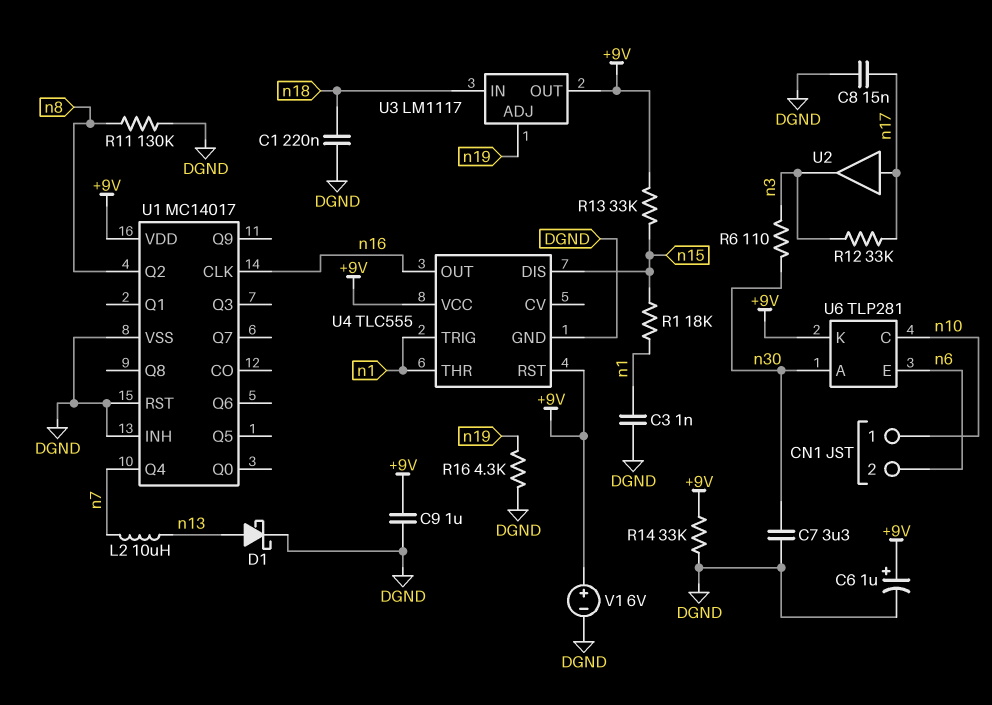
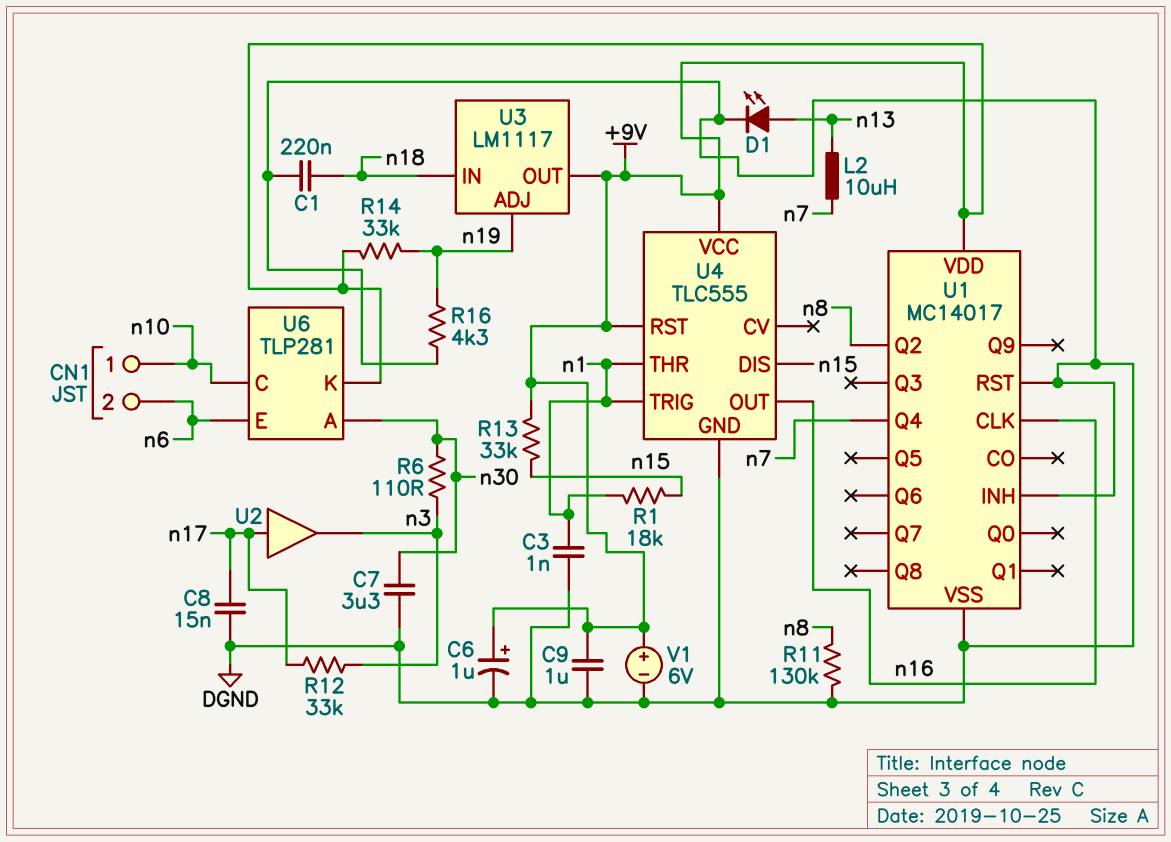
D1: schottky (A n13, K DGND) -> LED (A n13, K DGND)
R14: 33k (+9V, DGND) -> 33k (+9V, n19)

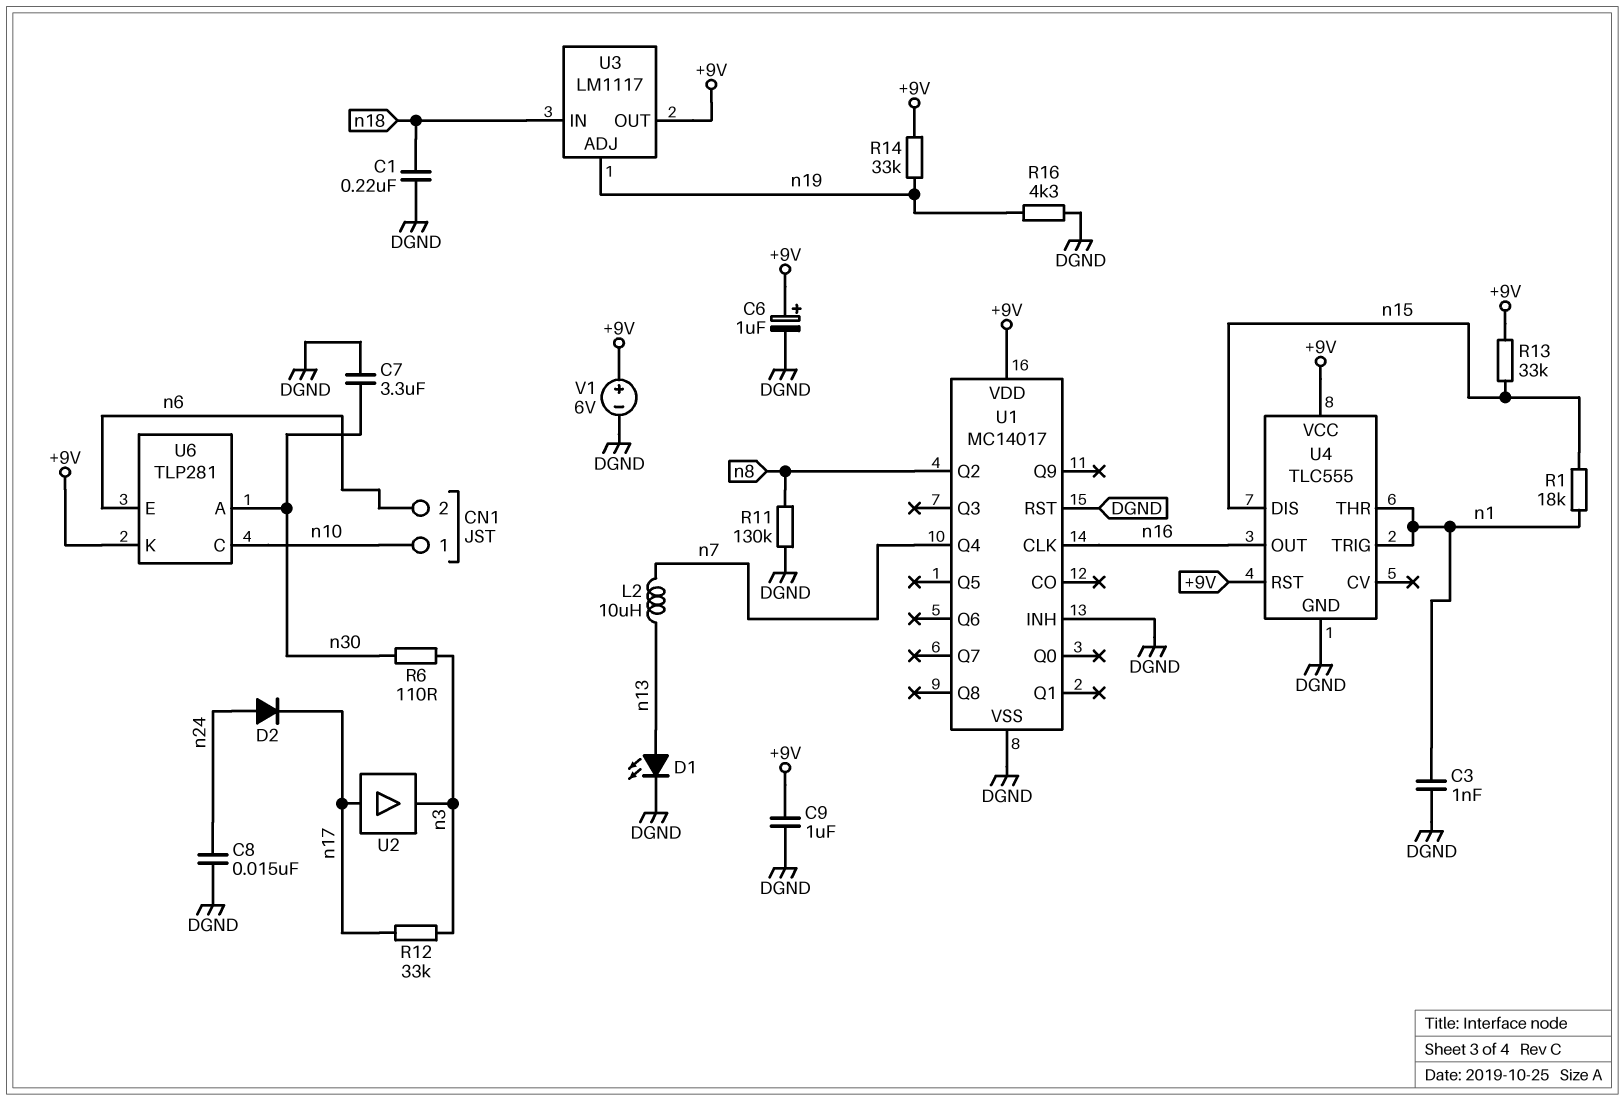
C8: 15nF (DGND, n17) -> 15nF (DGND, n24)
D2: none -> diode (A n24, K n17)

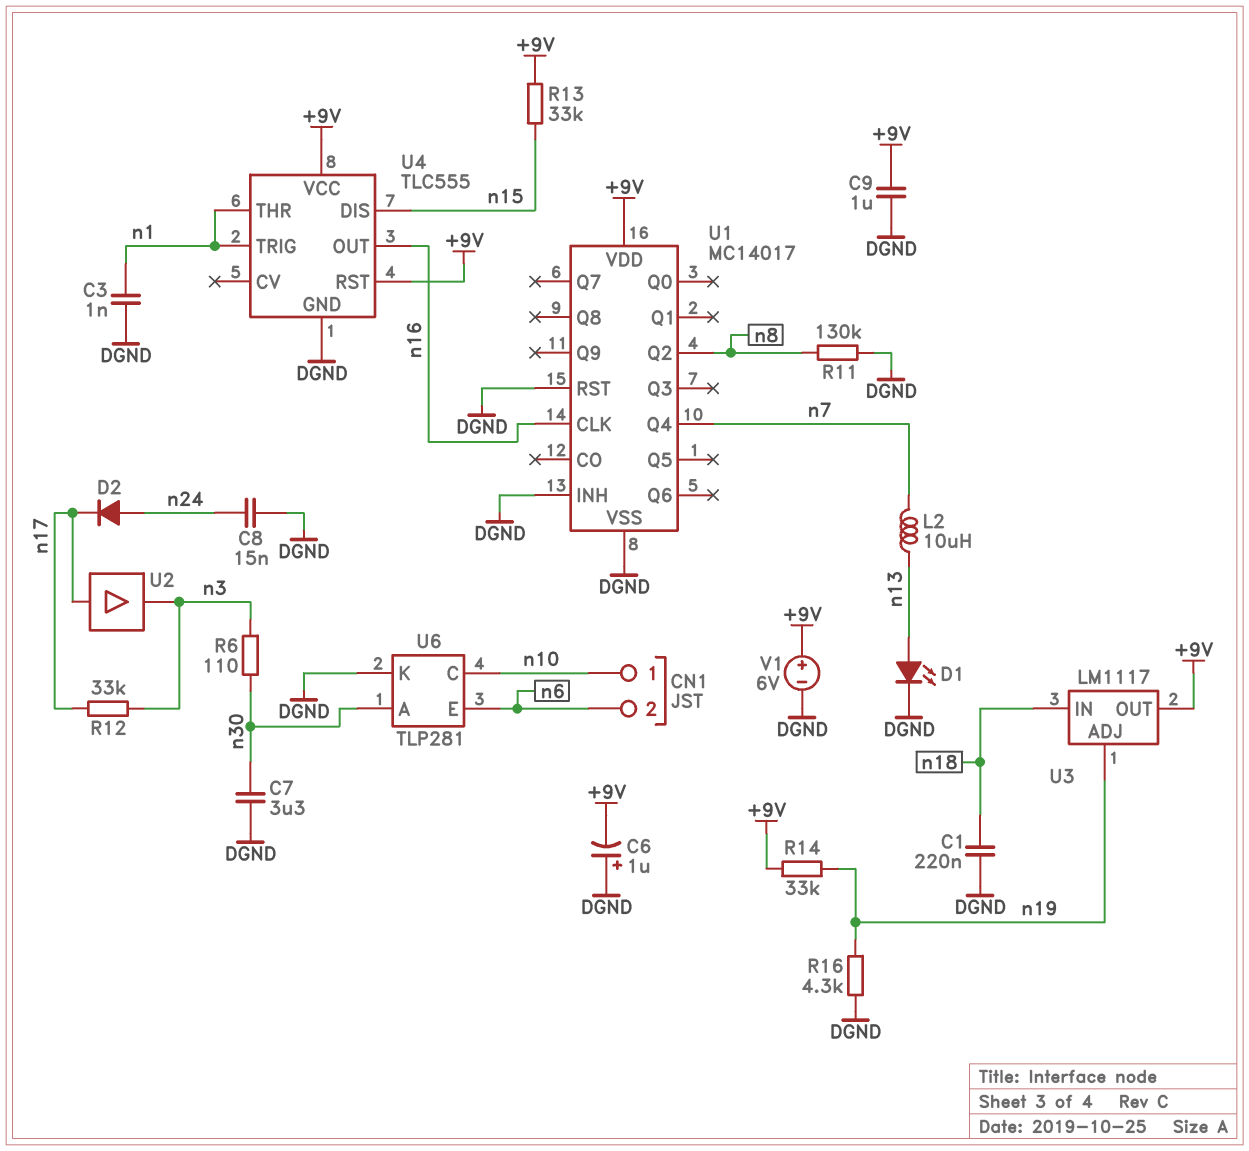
C6: 1uF (plus +9V, minus DGND) -> 1uF (plus DGND, minus +9V)
R1: 18k (n1, n15) -> none
U6 pin K: +9V -> DGND

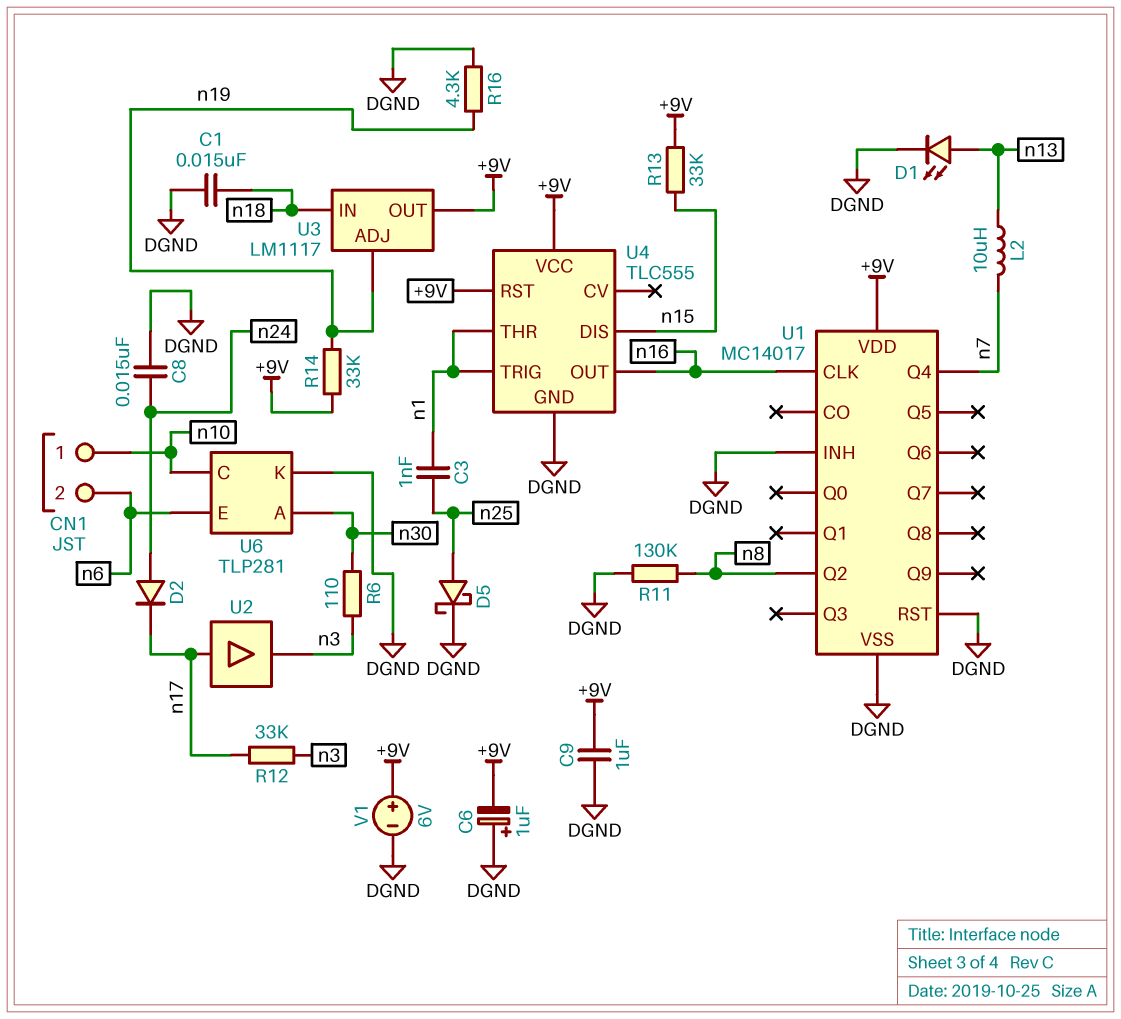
C1: 220nF (DGND, n18) -> 15nF (DGND, n18)
C3: 1nF (DGND, n1) -> 1nF (n1, n25)
C7: 3.3uF (DGND, n30) -> none
D5: none -> schottky (A n25, K DGND)

